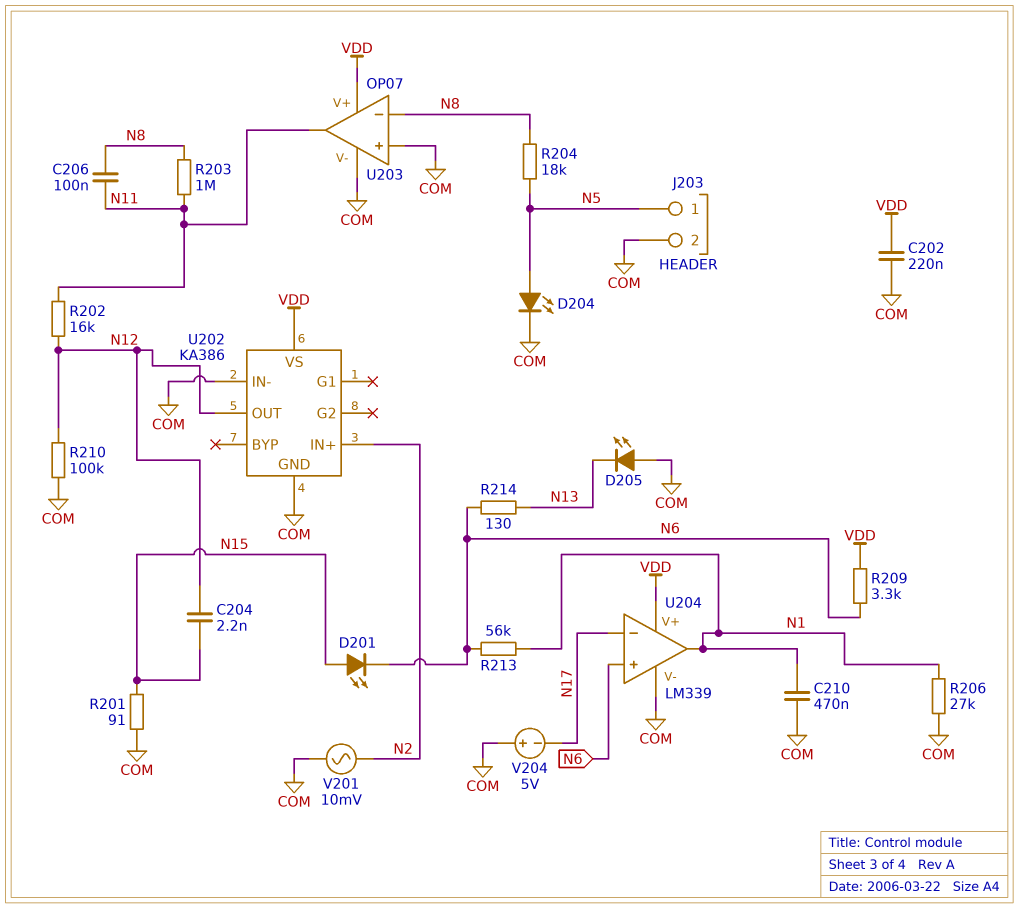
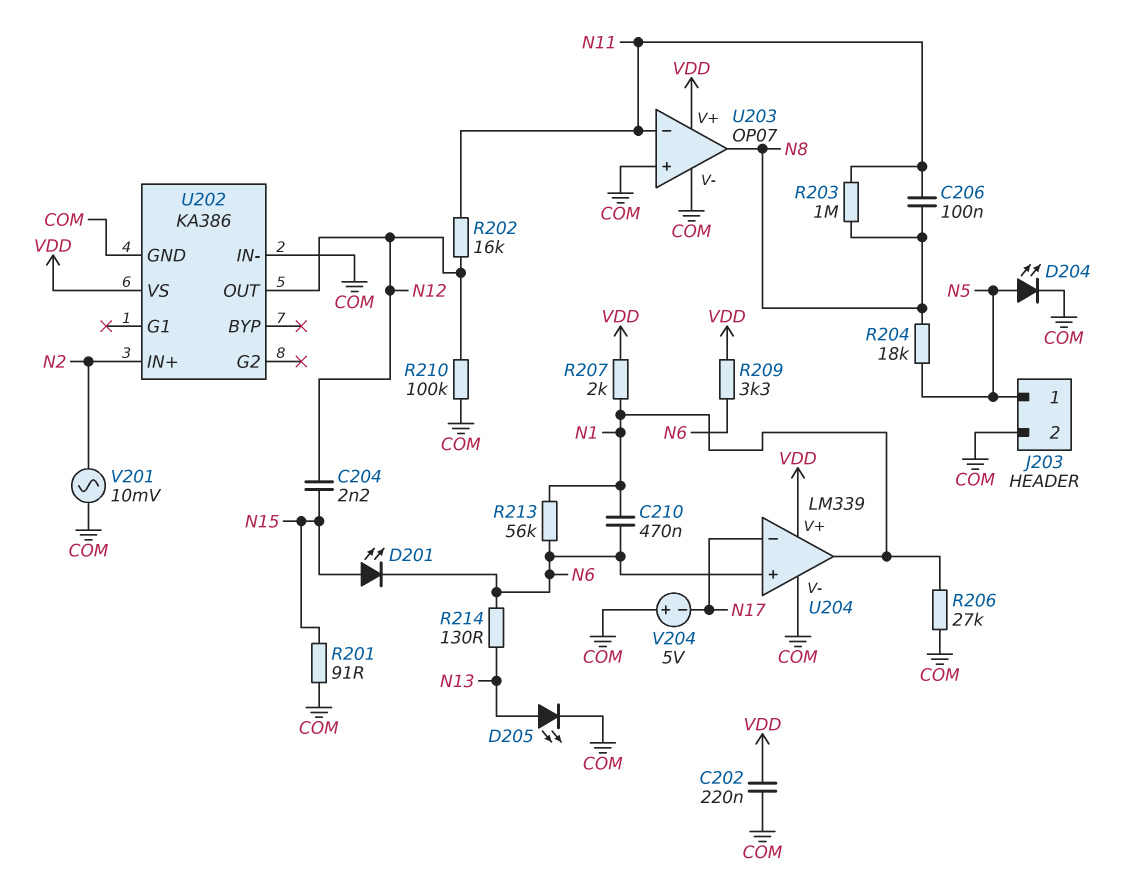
C210: 470nF (COM, N1) -> 470nF (N1, N6)
D205: LED (A COM, K N13) -> LED (A N13, K COM)
R207: none -> 2k (N1, VDD)
U203 pin in-: N8 -> N11
U203 pin out: N11 -> N8

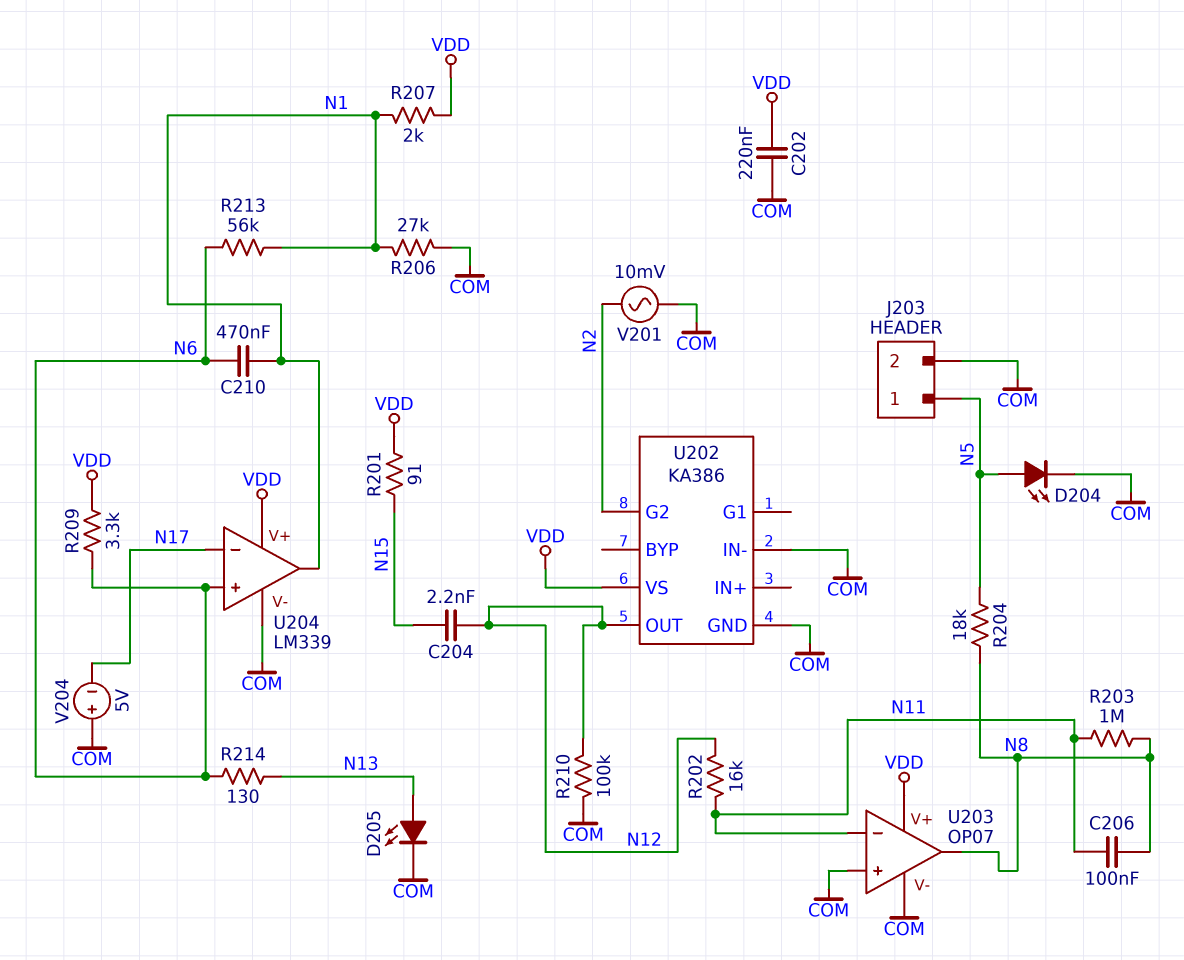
D201: LED (A N15, K N6) -> none
R201: 91 (COM, N15) -> 91 (N15, VDD)
U202 pin G2: none -> N2
U202 pin IN+: N2 -> none

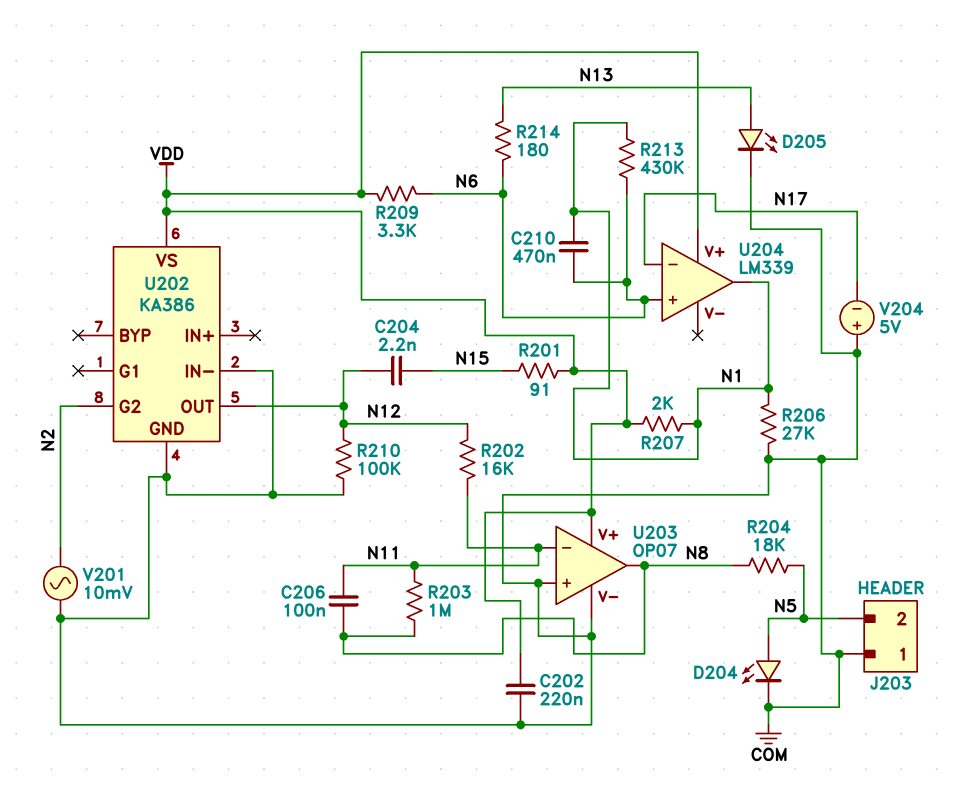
J203 pin 1: N5 -> COM
J203 pin 2: COM -> N5
R213: 56k (N1, N6) -> 430k (N1, N6)
R214: 130 (N6, N13) -> 180 (N6, N13)
U204 pin V-: COM -> none

